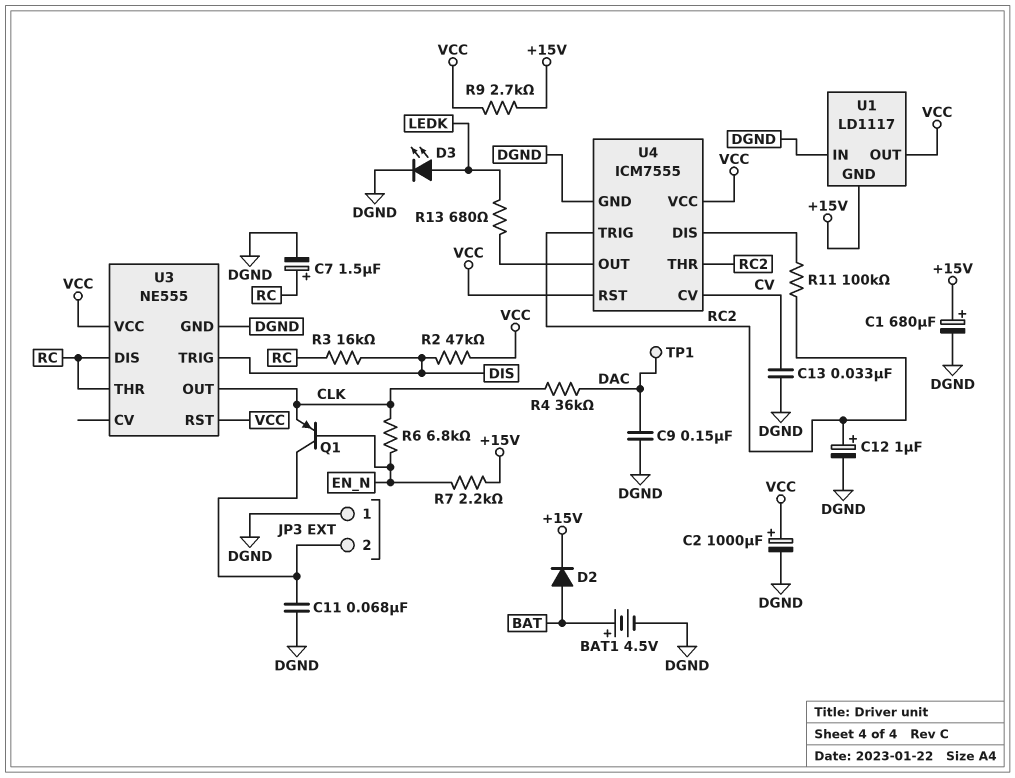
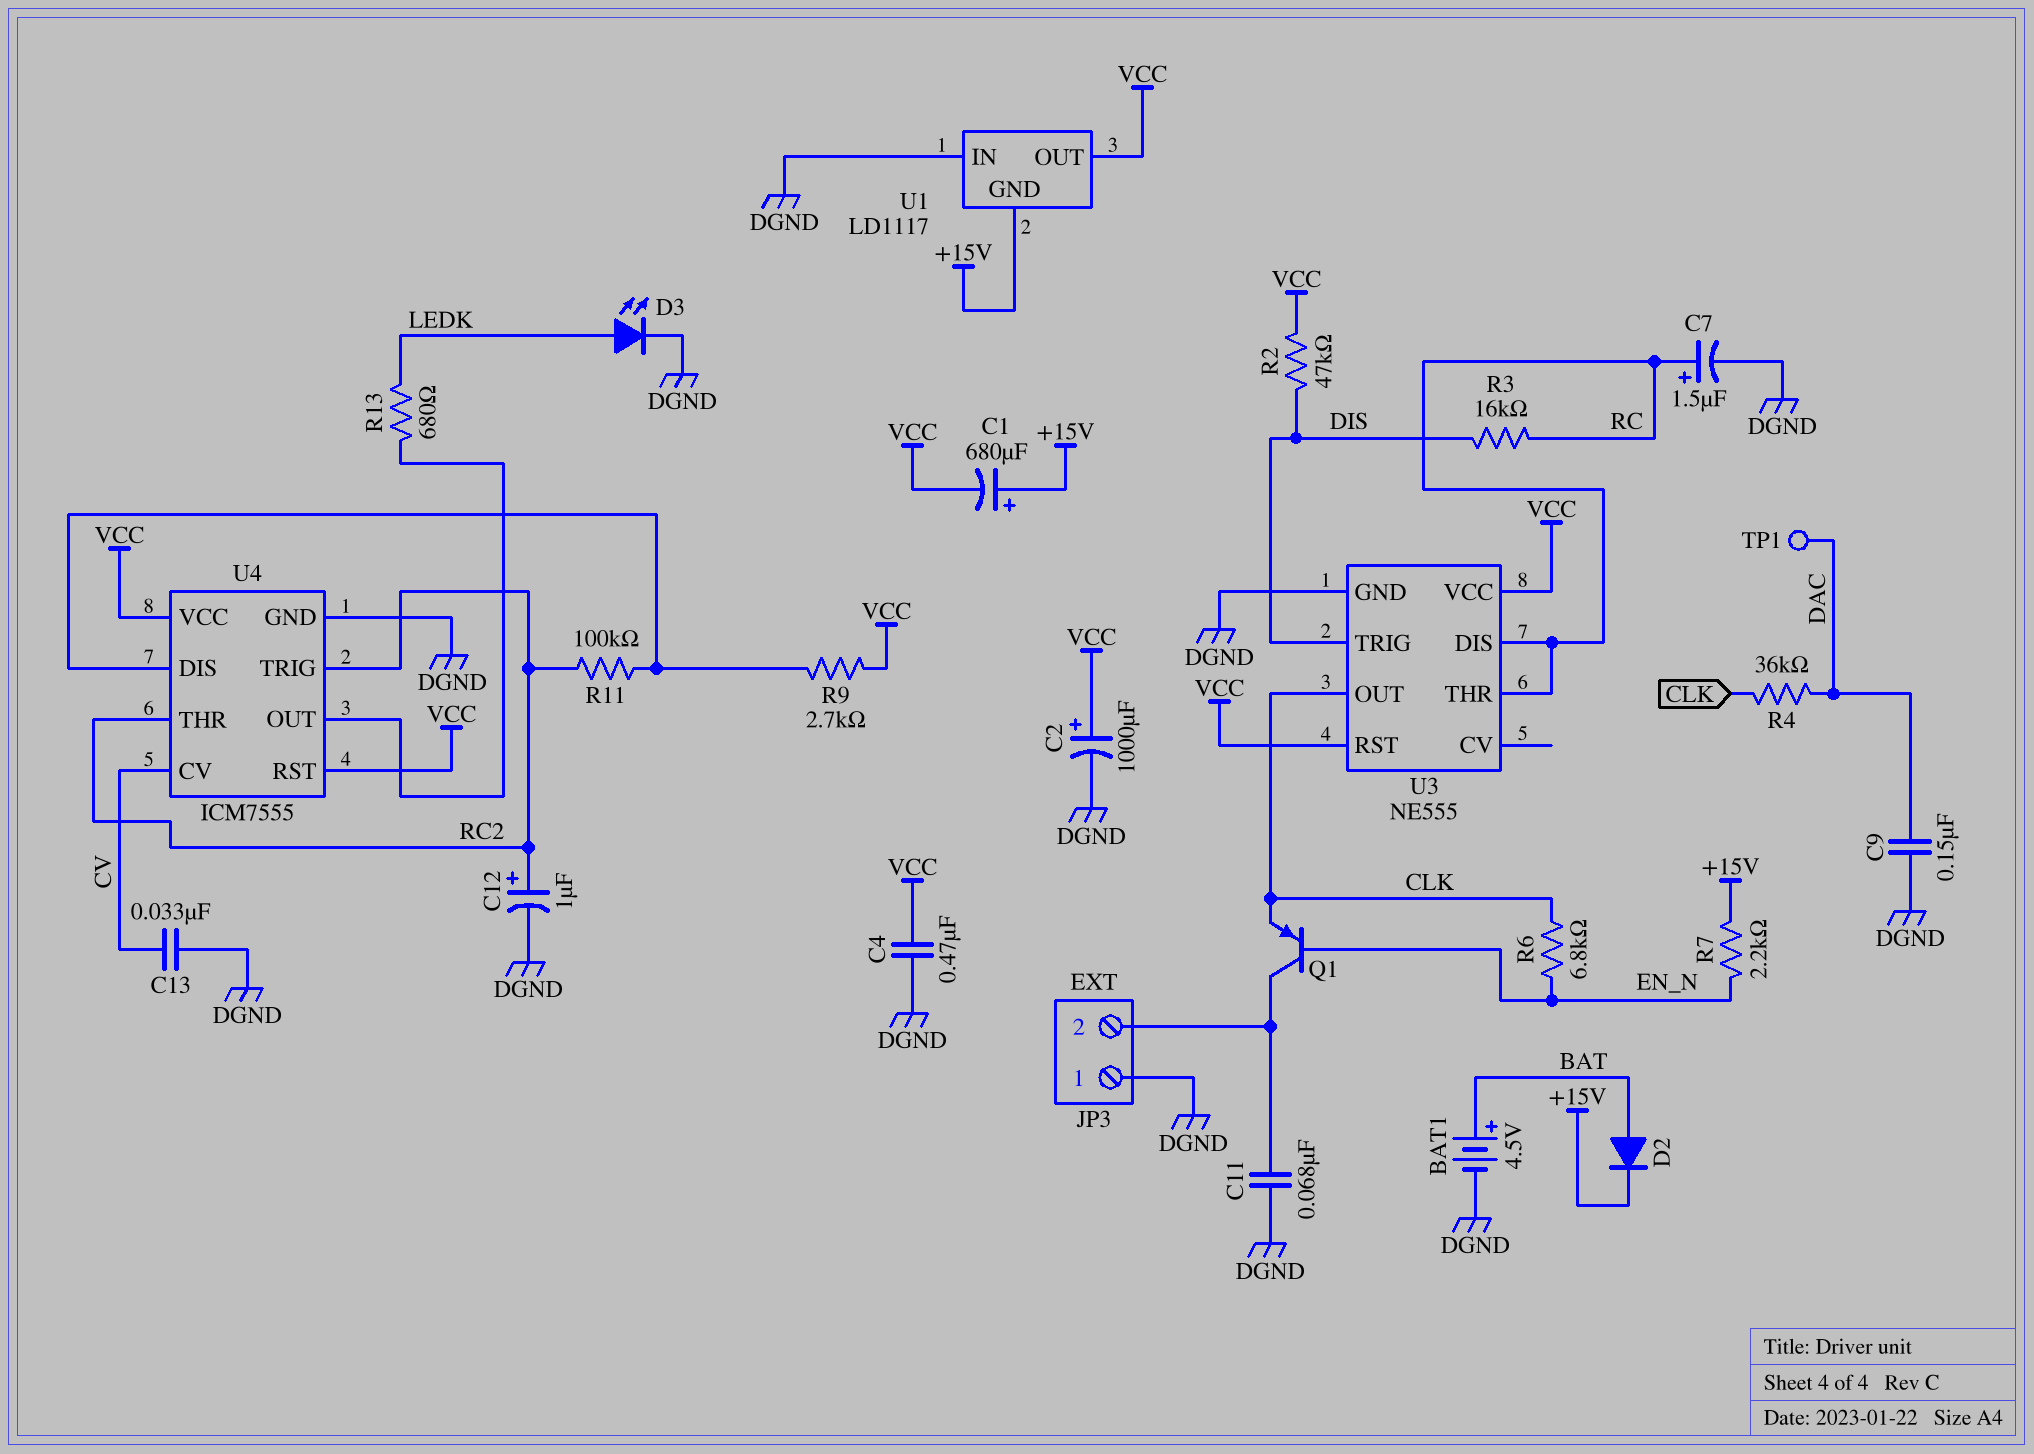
C1: 680uF (plus +15V, minus DGND) -> 680uF (plus +15V, minus VCC)
C4: none -> 470nF (DGND, VCC)
R9: 2.7k (+15V, VCC) -> 2.7k (U4/DIS, VCC)

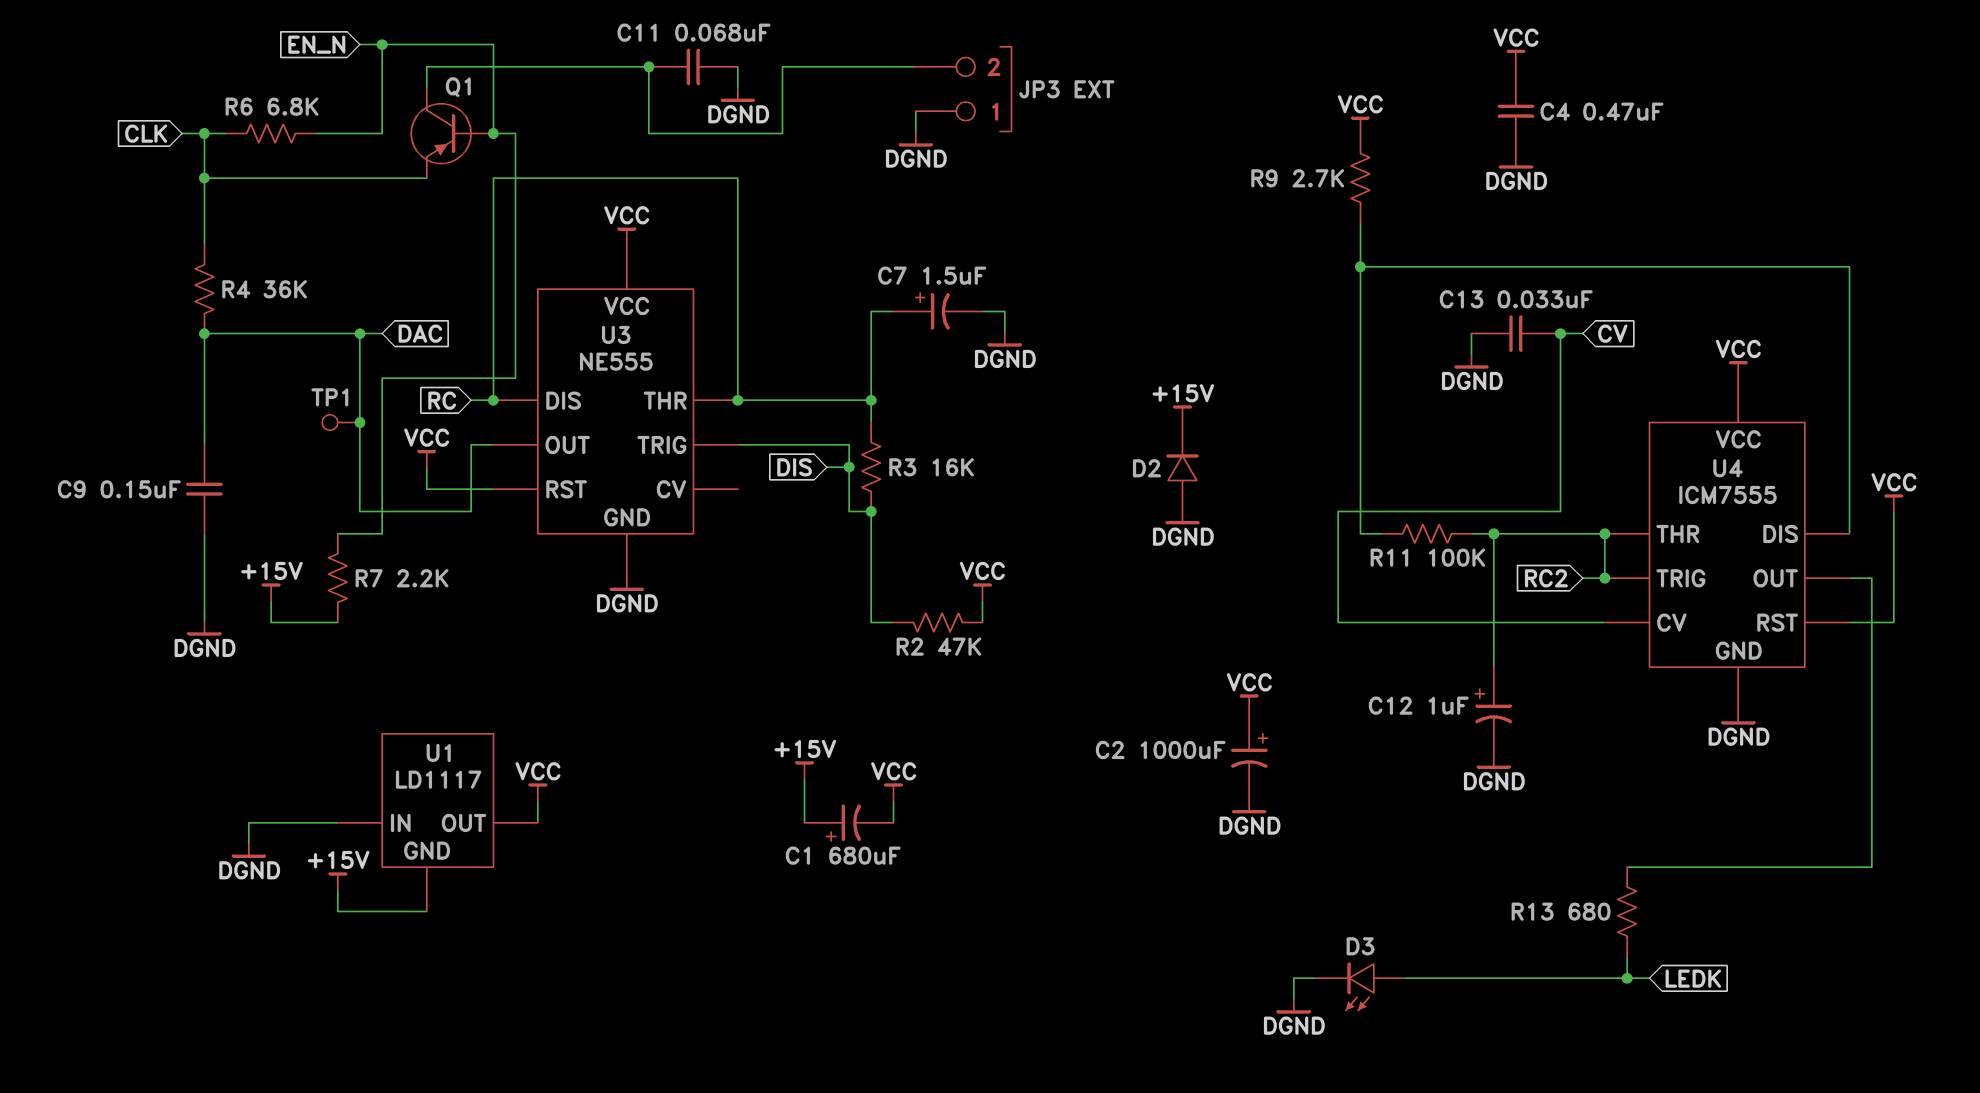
BAT1: 4.5V (plus BAT, minus DGND) -> none
D2: diode (A BAT, K +15V) -> diode (A DGND, K +15V)
U3 pin OUT: CLK -> DAC

